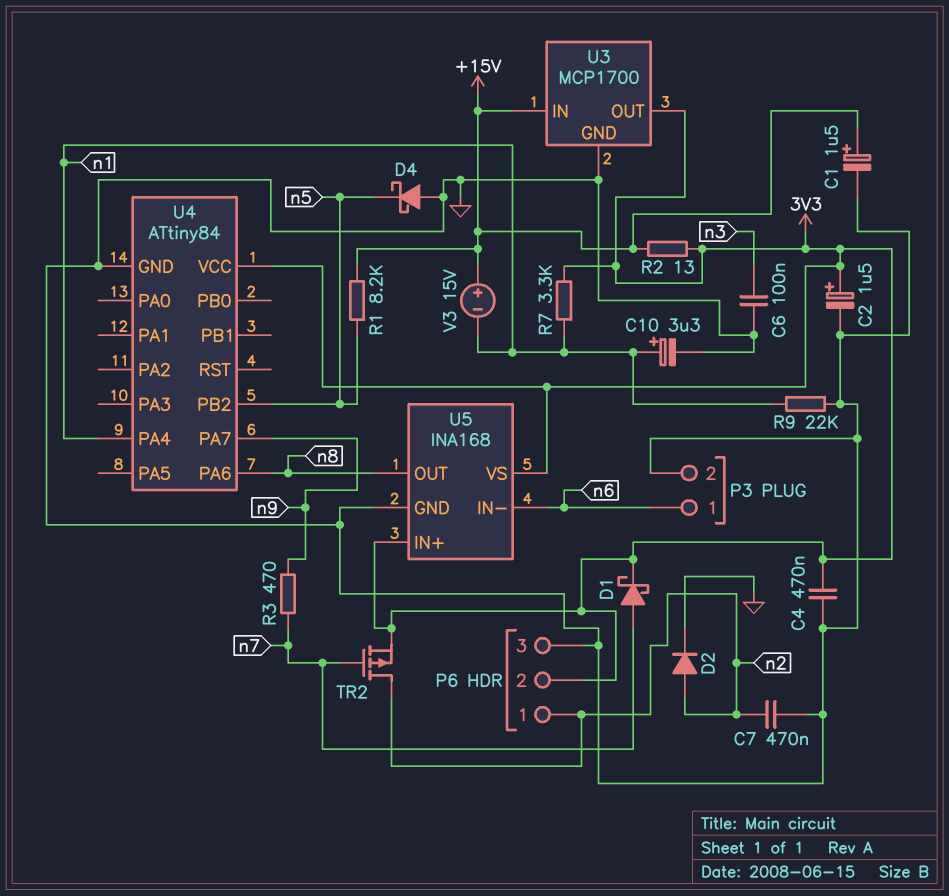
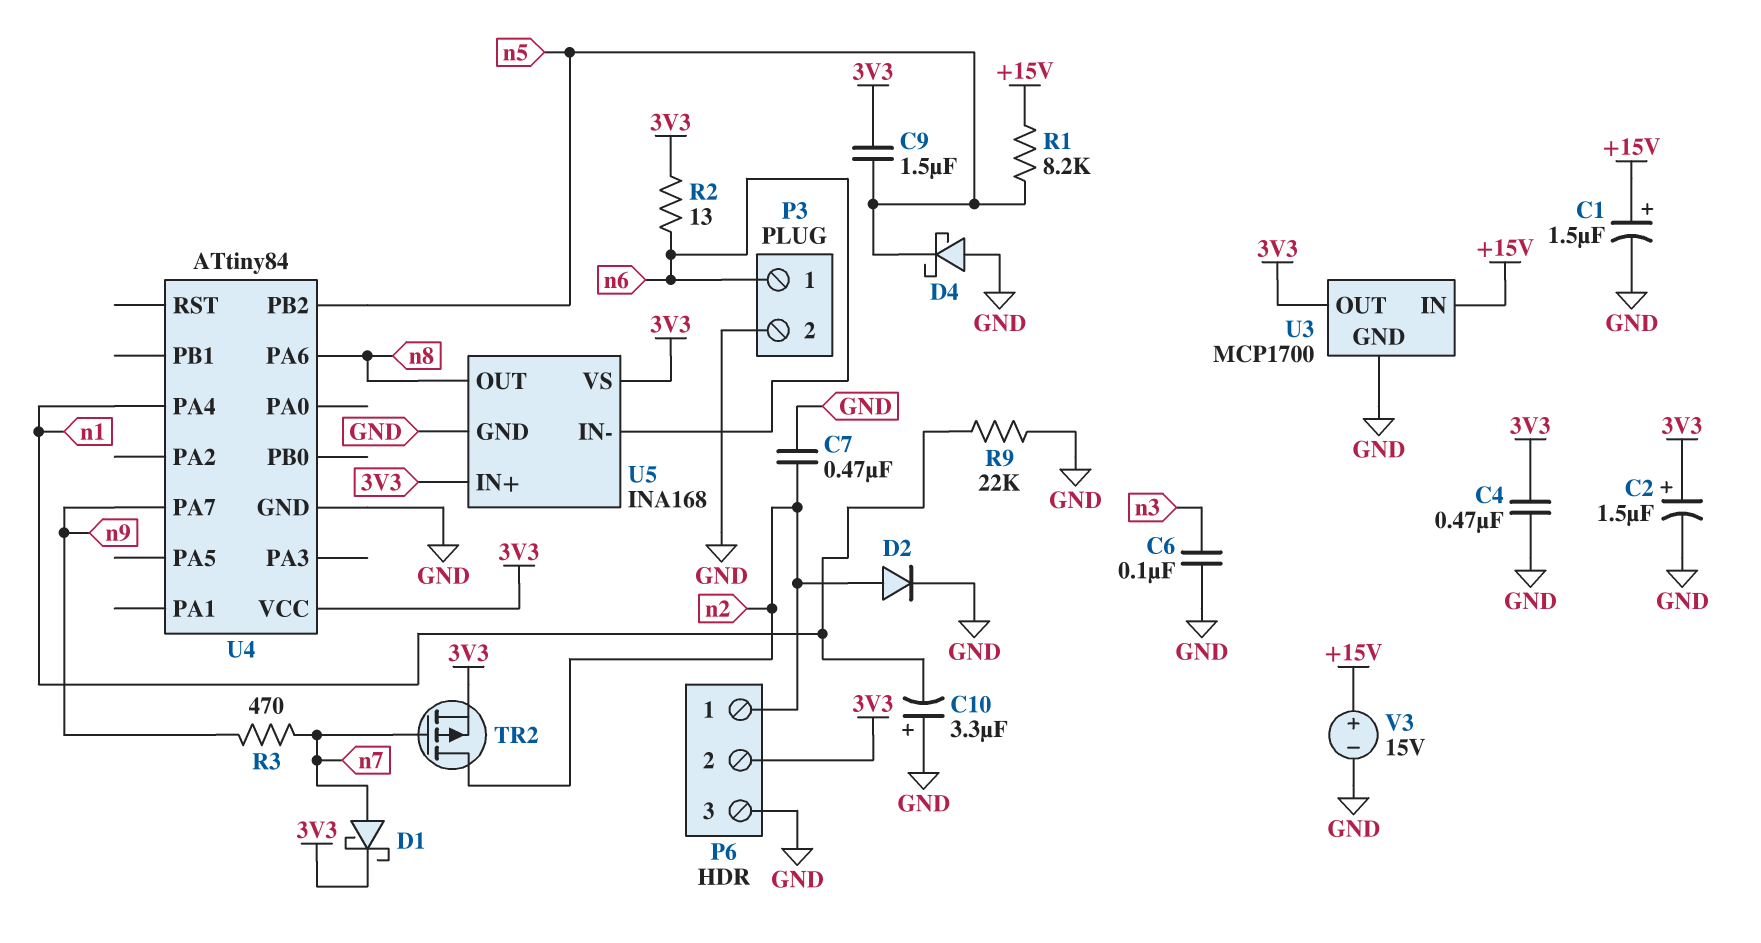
C9: none -> 1.5uF (3V3, n5)
C10: 3.3uF (plus n1, minus GND) -> 3.3uF (plus GND, minus n1)
R2: 13 (+15V, 3V3) -> 13 (3V3, n6)
R7: 3.3k (3V3, n1) -> none
V3: 15V (plus +15V, minus n1) -> 15V (plus +15V, minus GND)

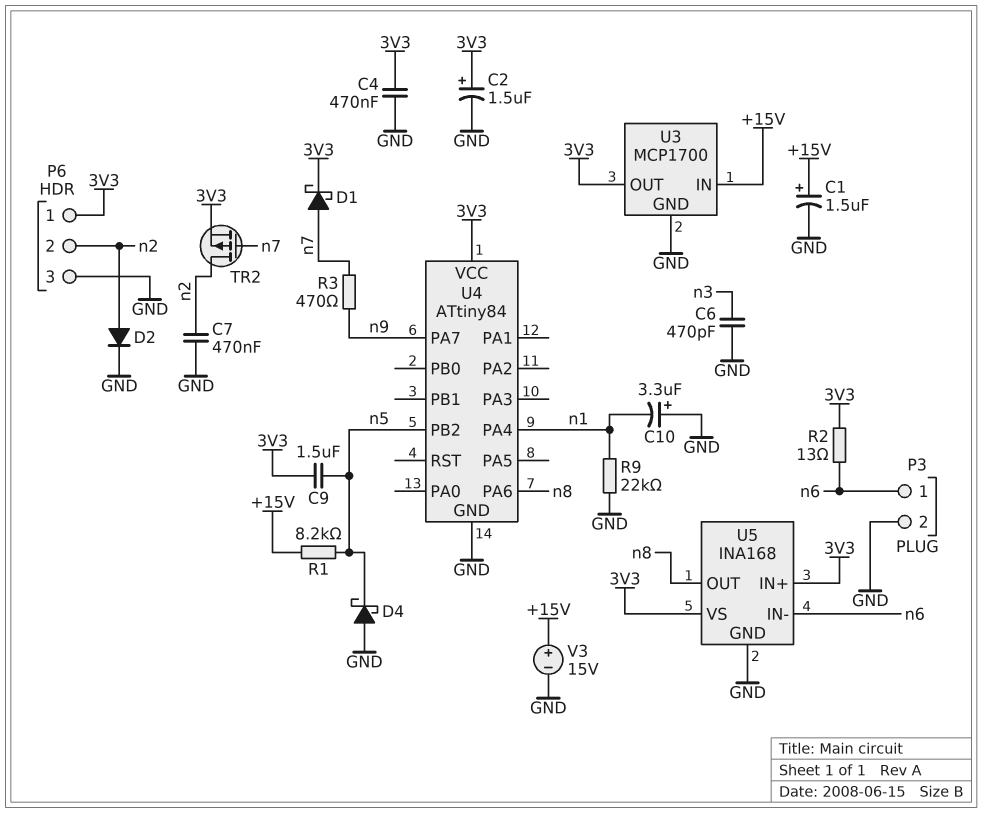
C6: 100nF (GND, n3) -> 470pF (GND, n3)
P6 pin 1: n2 -> 3V3
P6 pin 2: 3V3 -> n2

